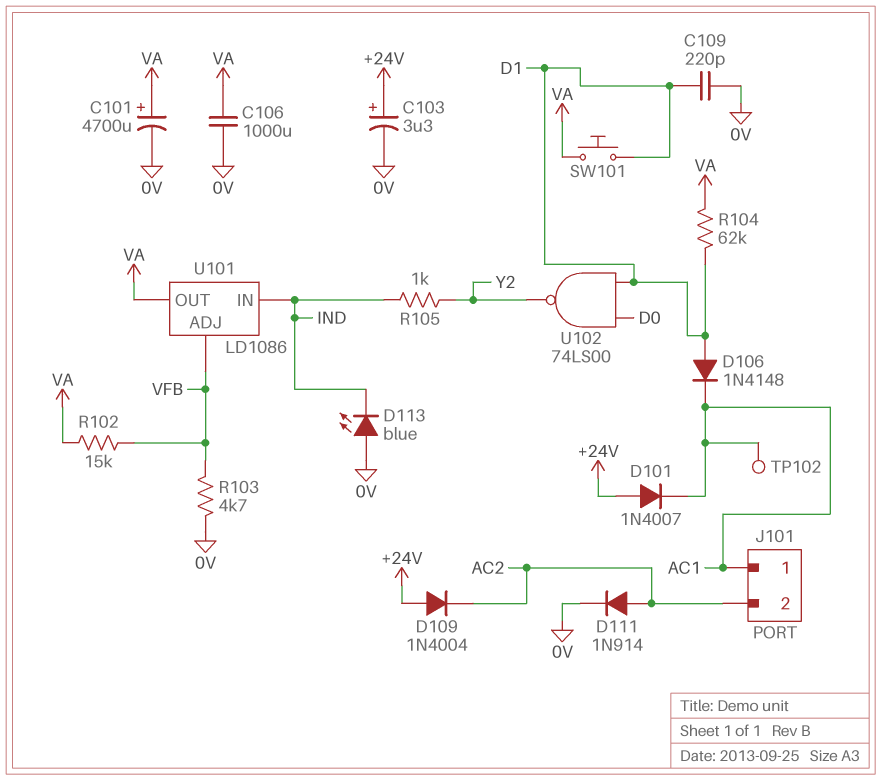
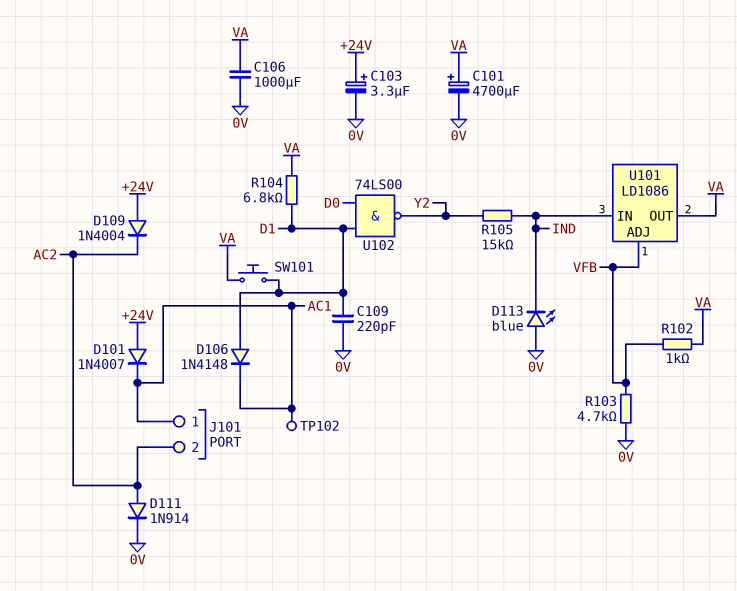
R102: 15k (VA, VFB) -> 1k (VA, VFB)
R104: 62k (D1, VA) -> 6.8k (D1, VA)
R105: 1k (IND, Y2) -> 15k (IND, Y2)

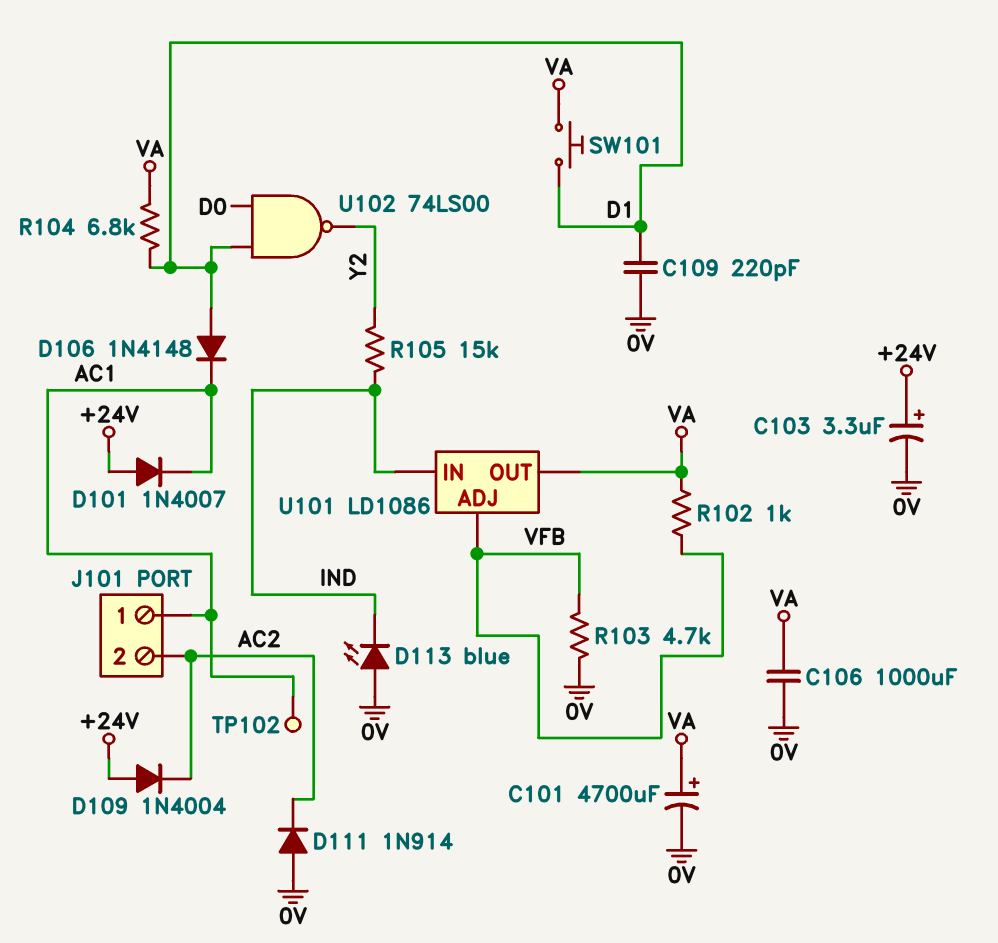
D111: diode 1N914 (A AC2, K 0V) -> diode 1N914 (A 0V, K AC2)

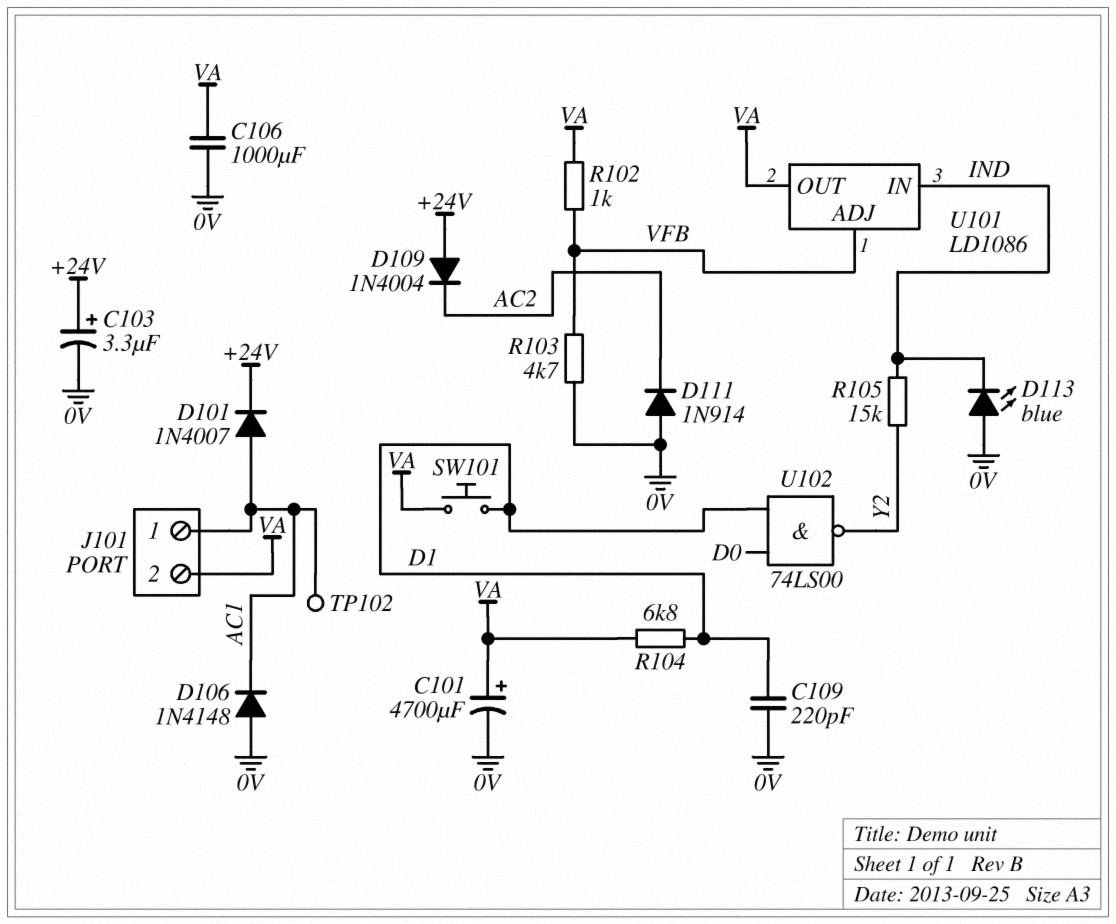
D101: diode 1N4007 (A +24V, K AC1) -> diode 1N4007 (A AC1, K +24V)
D106: diode 1N4148 (A D1, K AC1) -> diode 1N4148 (A 0V, K AC1)
J101 pin 2: AC2 -> VA

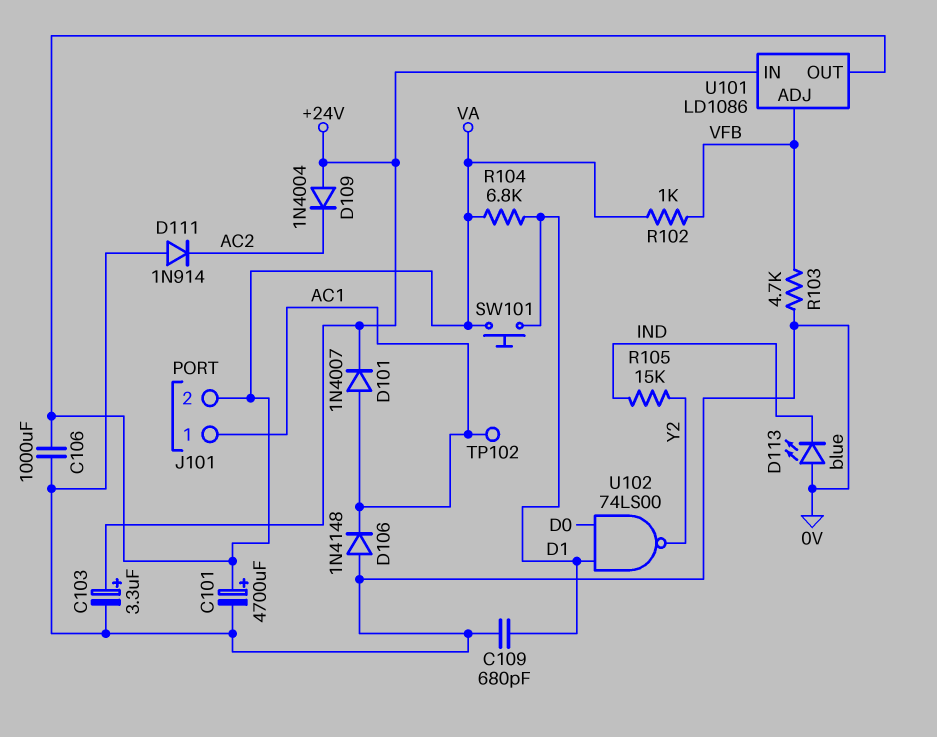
C109: 220pF (0V, D1) -> 680pF (0V, D1)
U101 pin IN: IND -> +24V

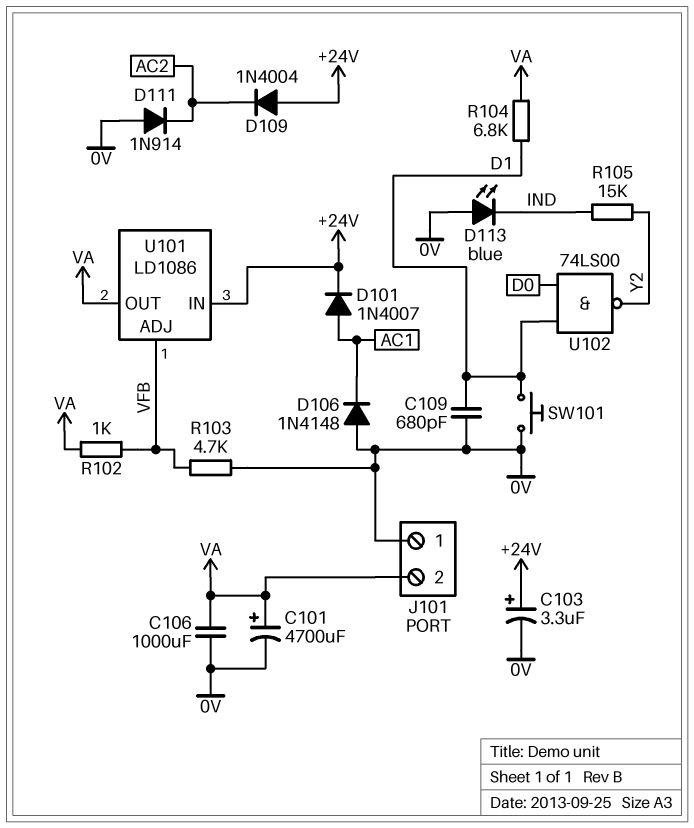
J101 pin 1: AC1 -> 0V
SW101: button (D1, VA) -> button (0V, D1)
TP102: test point (AC1) -> none

